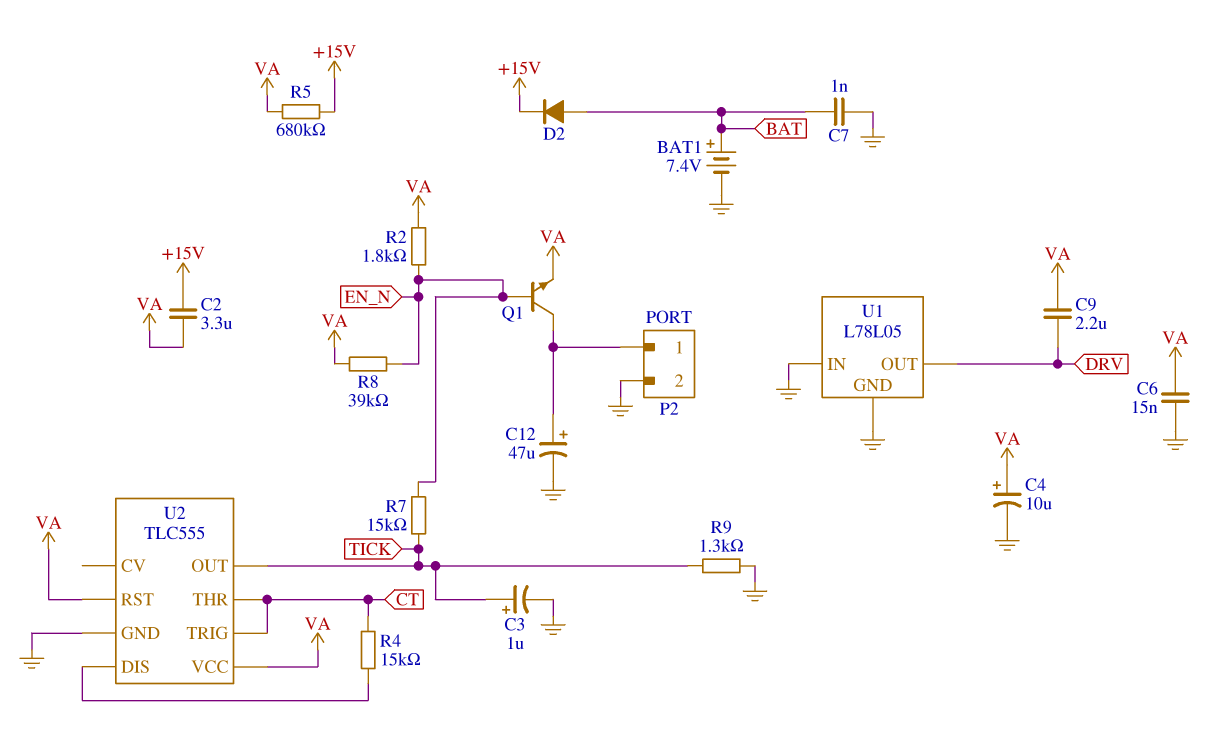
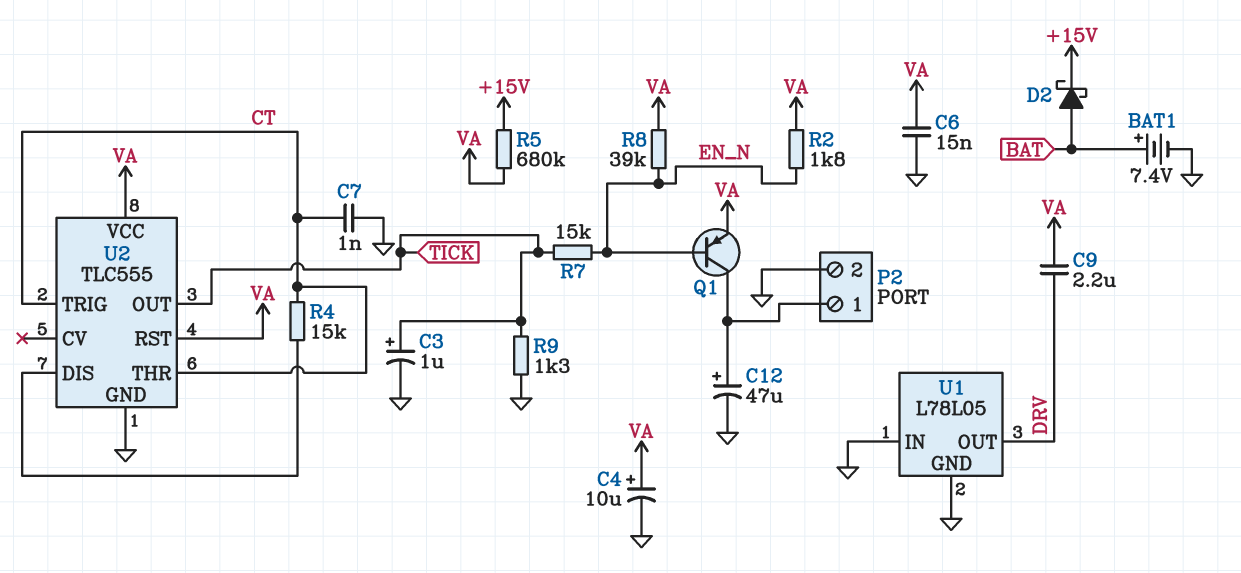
C2: 3.3uF (+15V, VA) -> none
C7: 1nF (BAT, GND) -> 1nF (CT, GND)
D2: diode (A BAT, K +15V) -> schottky (A BAT, K +15V)
Q1: NPN (B EN_N, C P2/1, E VA) -> PNP (B EN_N, C P2/1, E VA)

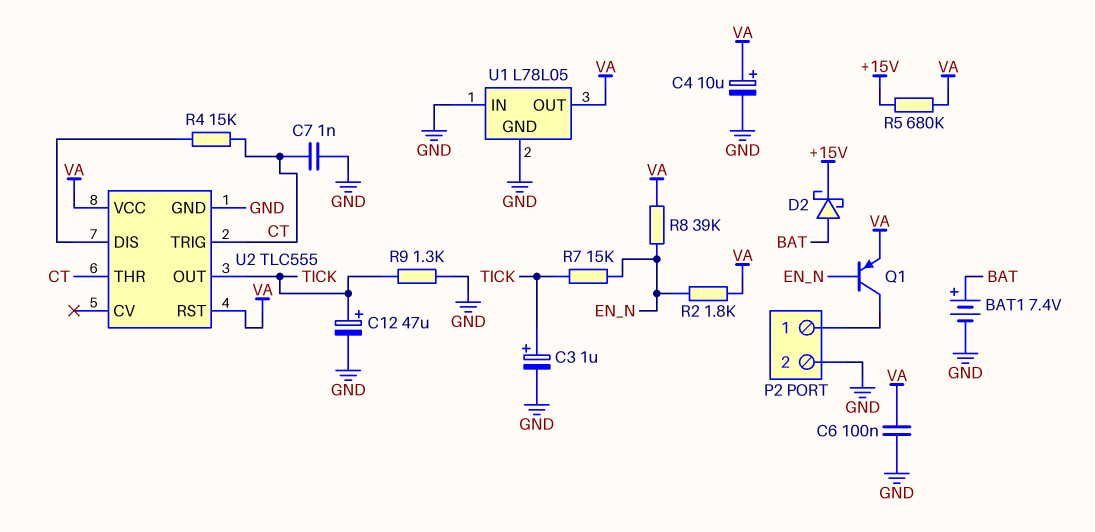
C6: 15nF (GND, VA) -> 100nF (GND, VA)
C9: 2.2uF (DRV, VA) -> none
C12: 47uF (plus P2/1, minus GND) -> 47uF (plus TICK, minus GND)
U1 pin OUT: DRV -> VA

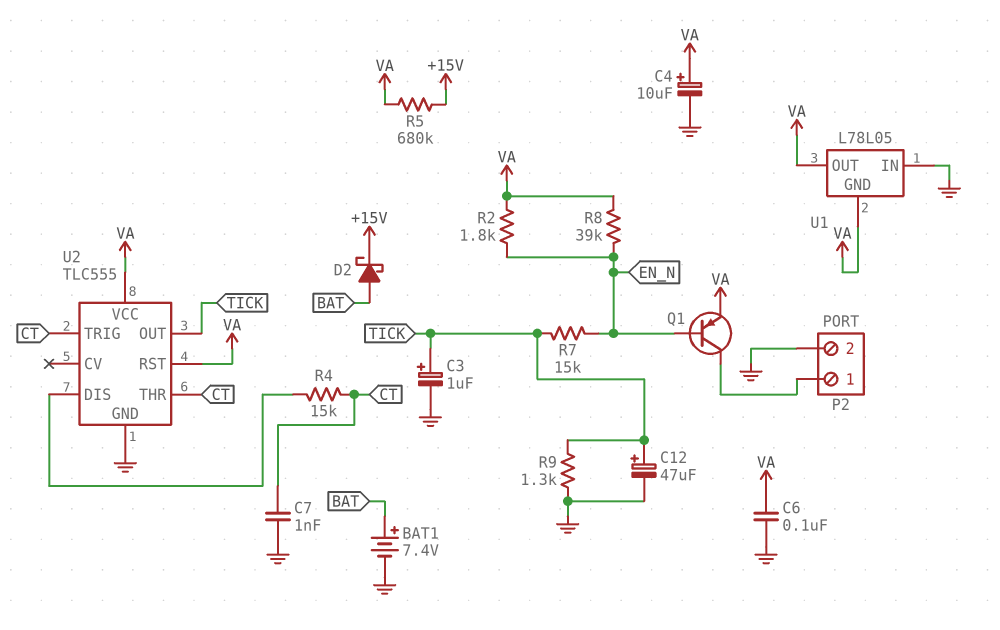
U1 pin GND: GND -> VA

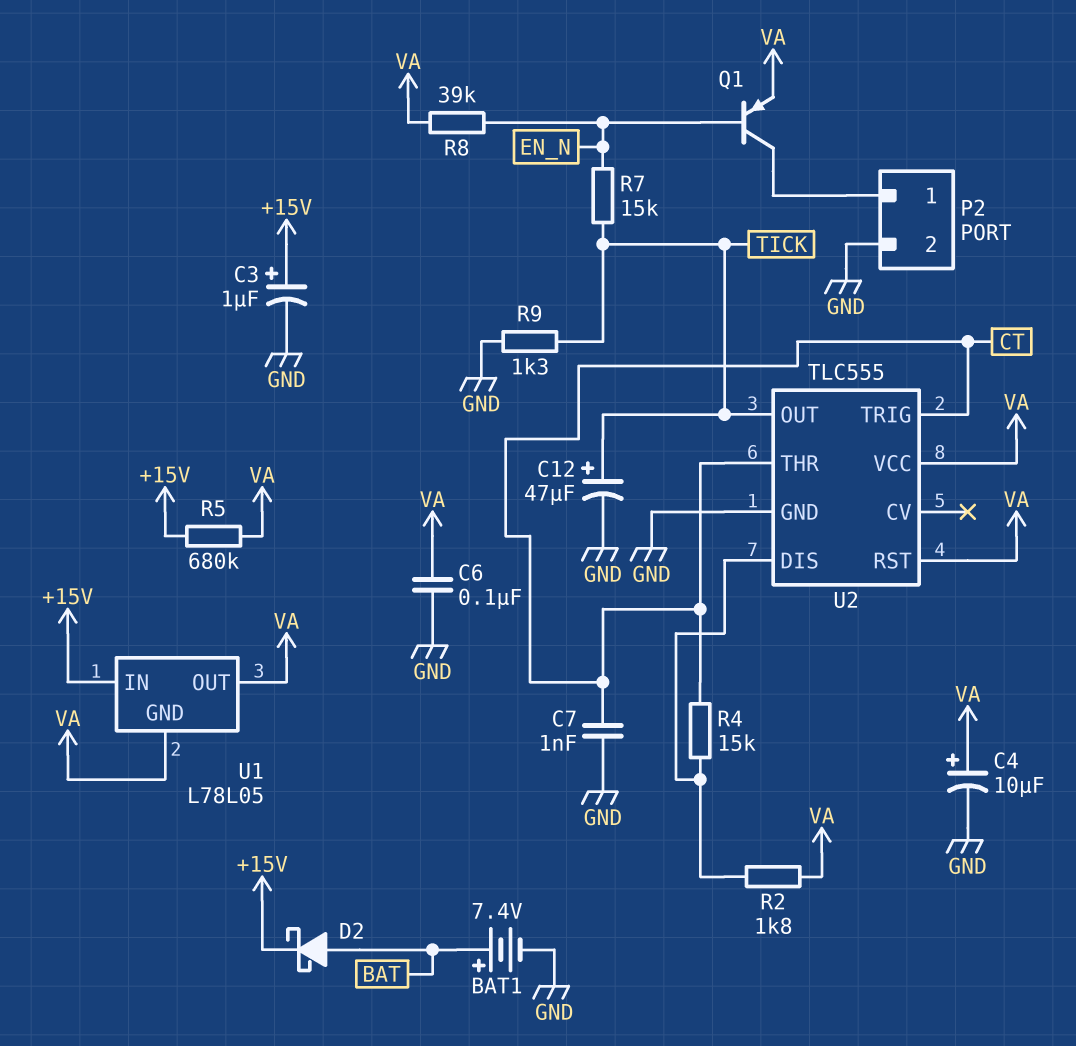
C3: 1uF (plus TICK, minus GND) -> 1uF (plus +15V, minus GND)
R2: 1.8k (EN_N, VA) -> 1.8k (U2/DIS, VA)
U1 pin IN: GND -> +15V

